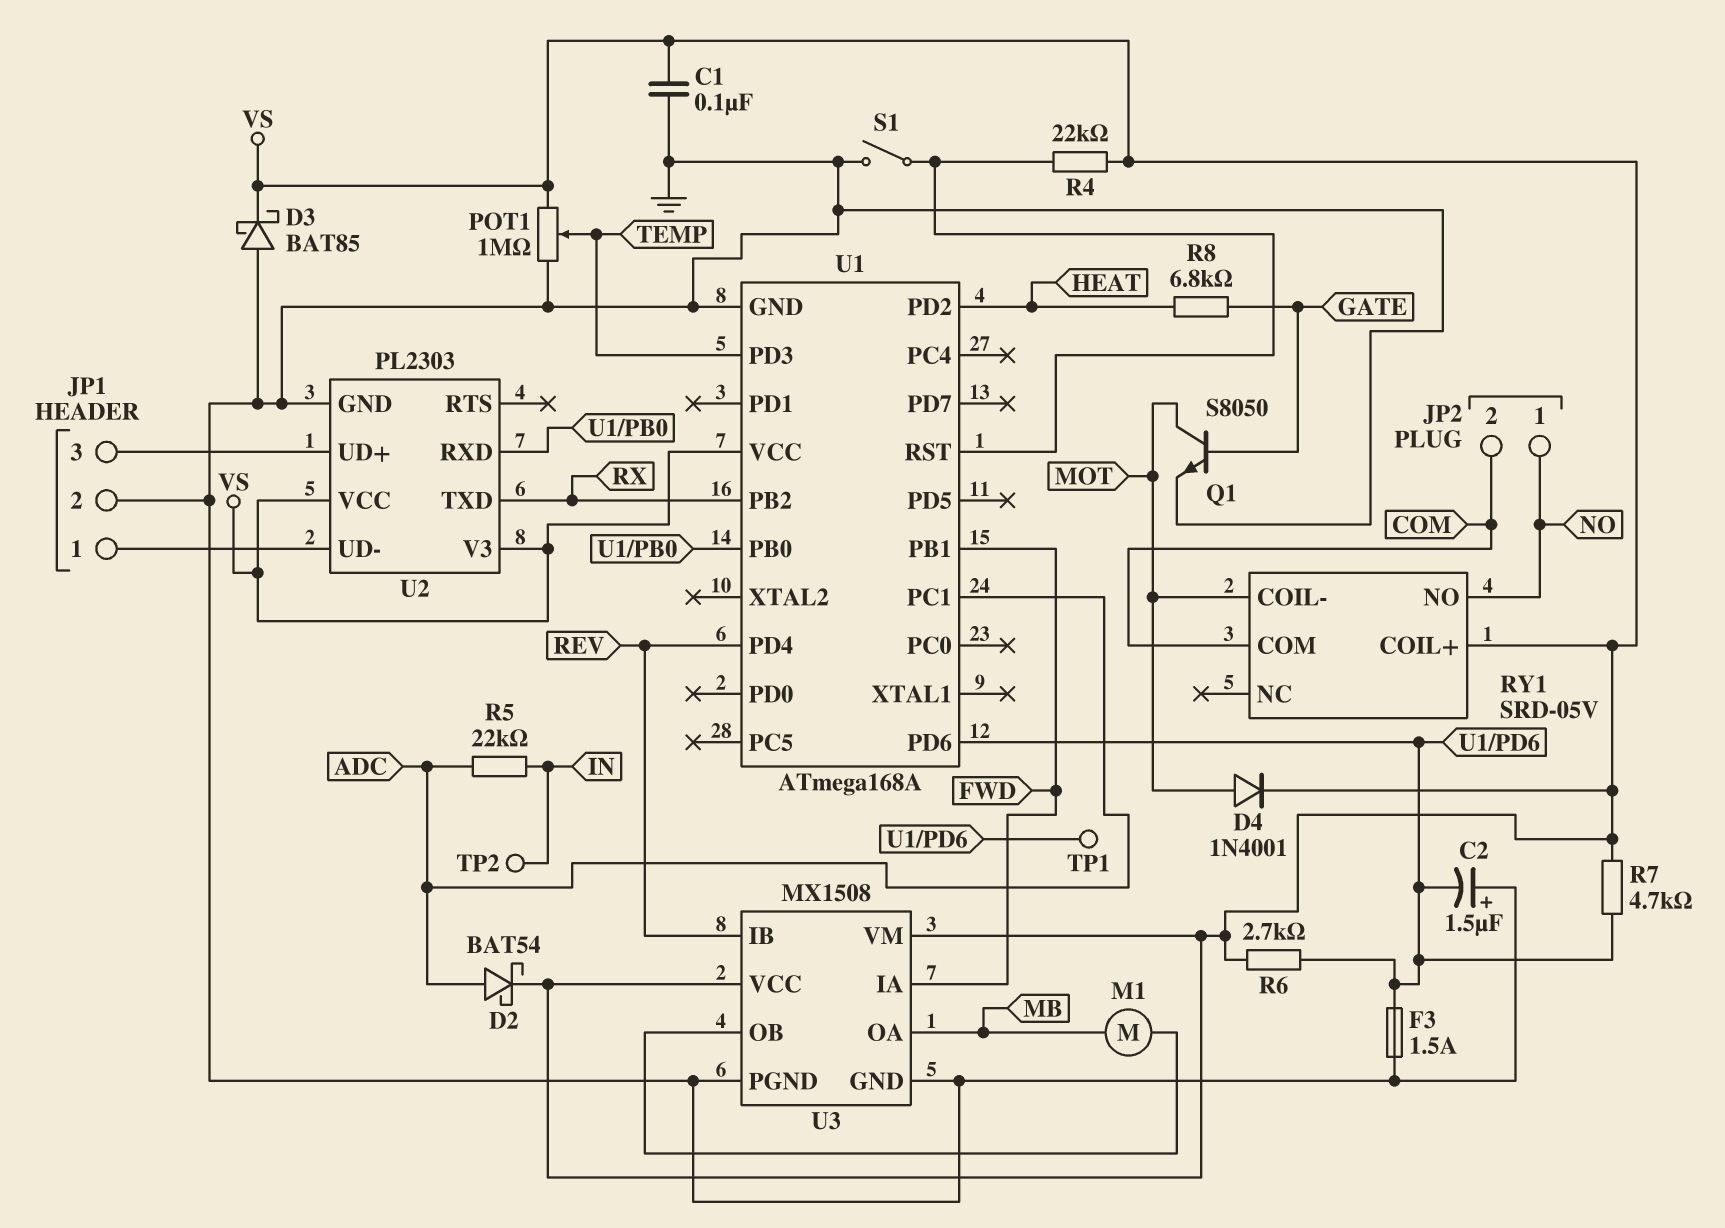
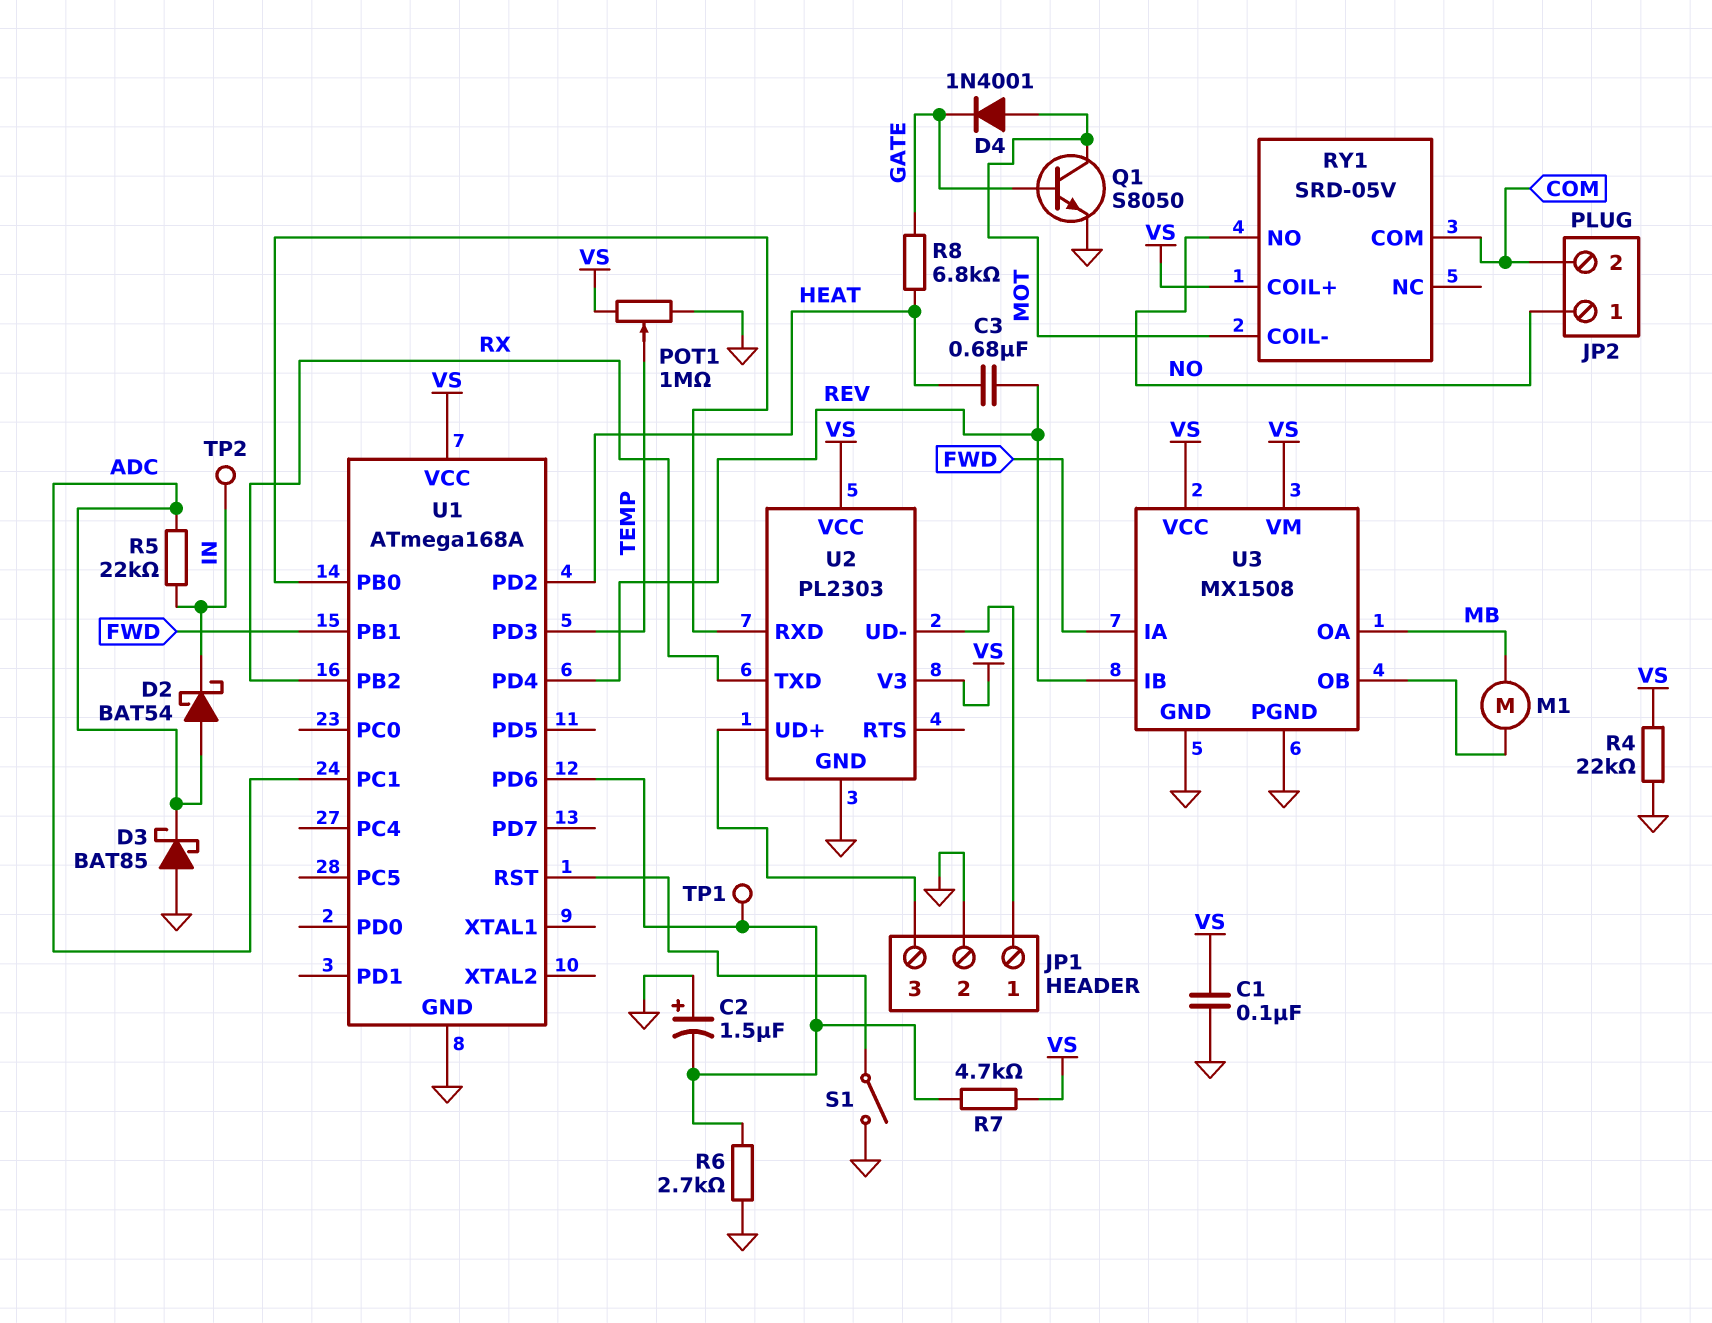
C3: none -> 680nF (HEAT, REV)
D2: schottky BAT54 (A ADC, K VS) -> schottky BAT54 (A ADC, K IN)
D3: schottky BAT85 (A GND, K VS) -> schottky BAT85 (A GND, K ADC)
D4: diode 1N4001 (A MOT, K VS) -> diode 1N4001 (A MOT, K GATE)
F3: 1.5A (GND, U1/PD6) -> none
R4: 22k (U1/RST, VS) -> 22k (GND, VS)
R6: 2.7k (U1/PD6, VS) -> 2.7k (GND, U1/PD6)

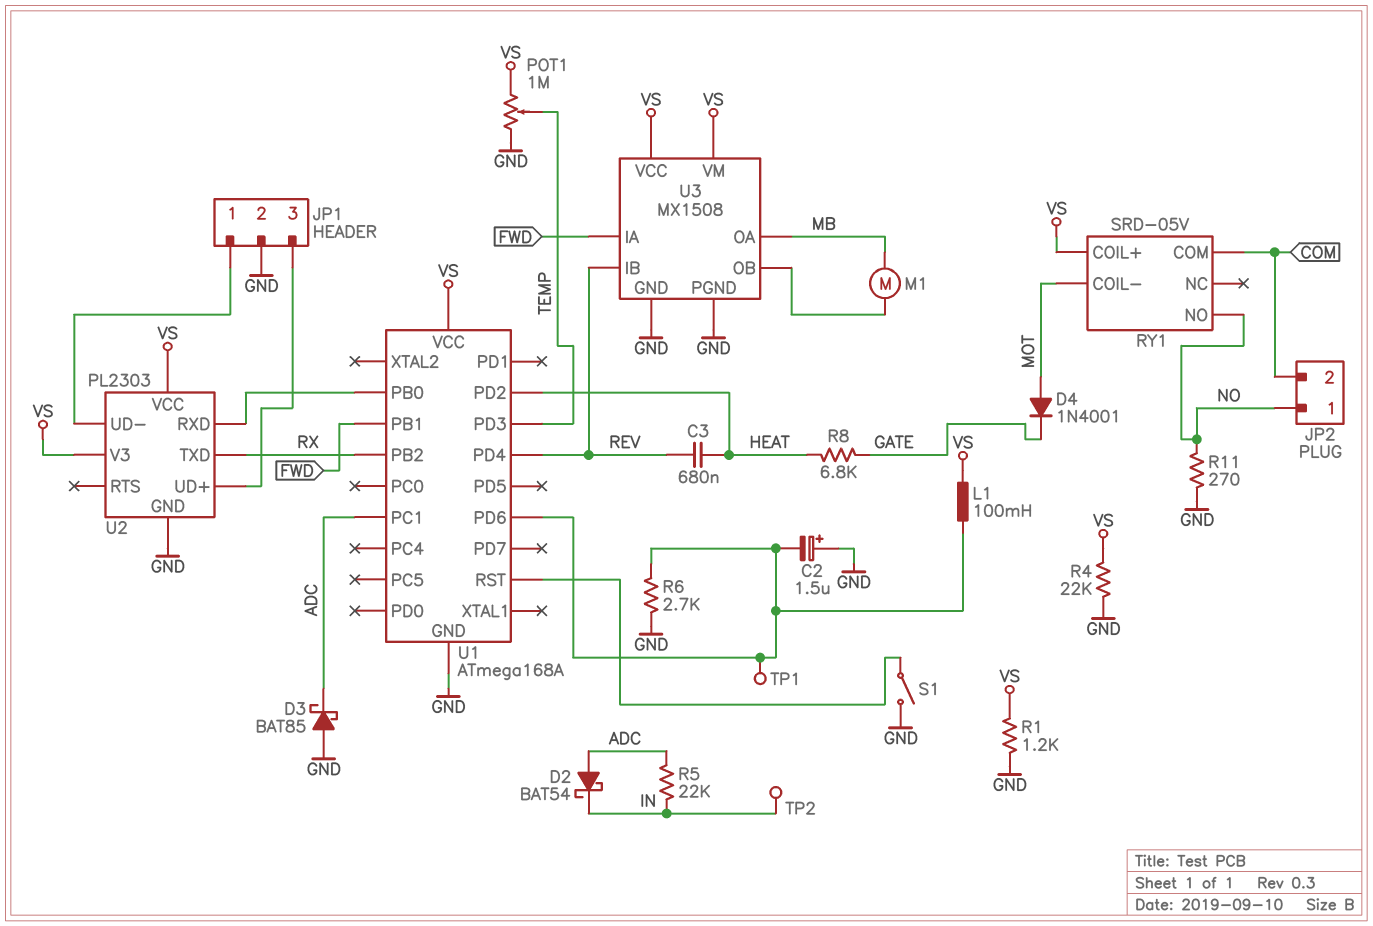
C1: 100nF (GND, VS) -> none
L1: none -> 100mH (U1/PD6, VS)
Q1: NPN S8050 (B GATE, C MOT, E GND) -> none
R1: none -> 1.2k (GND, VS)
R7: 4.7k (U1/PD6, VS) -> none
R11: none -> 270 (GND, NO)

